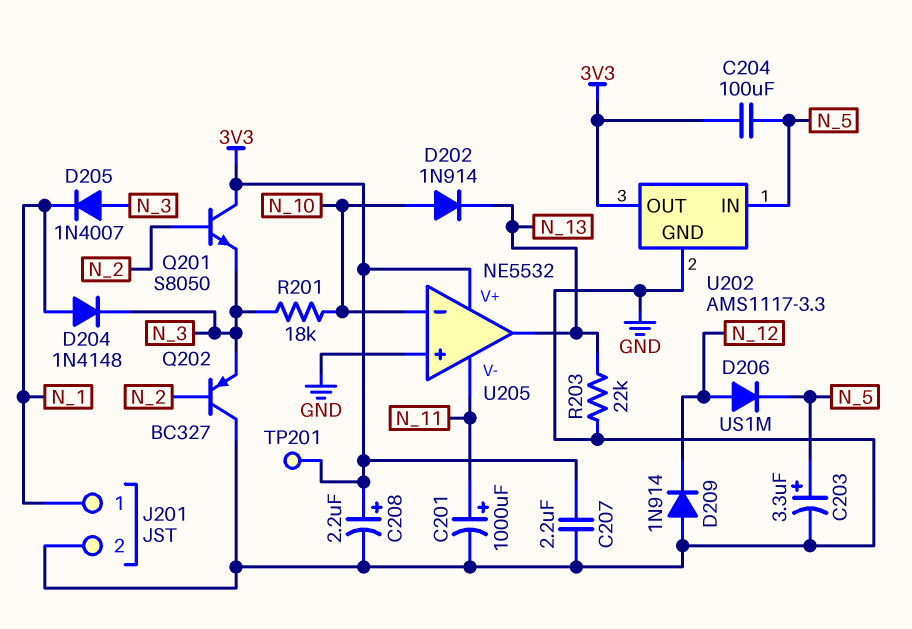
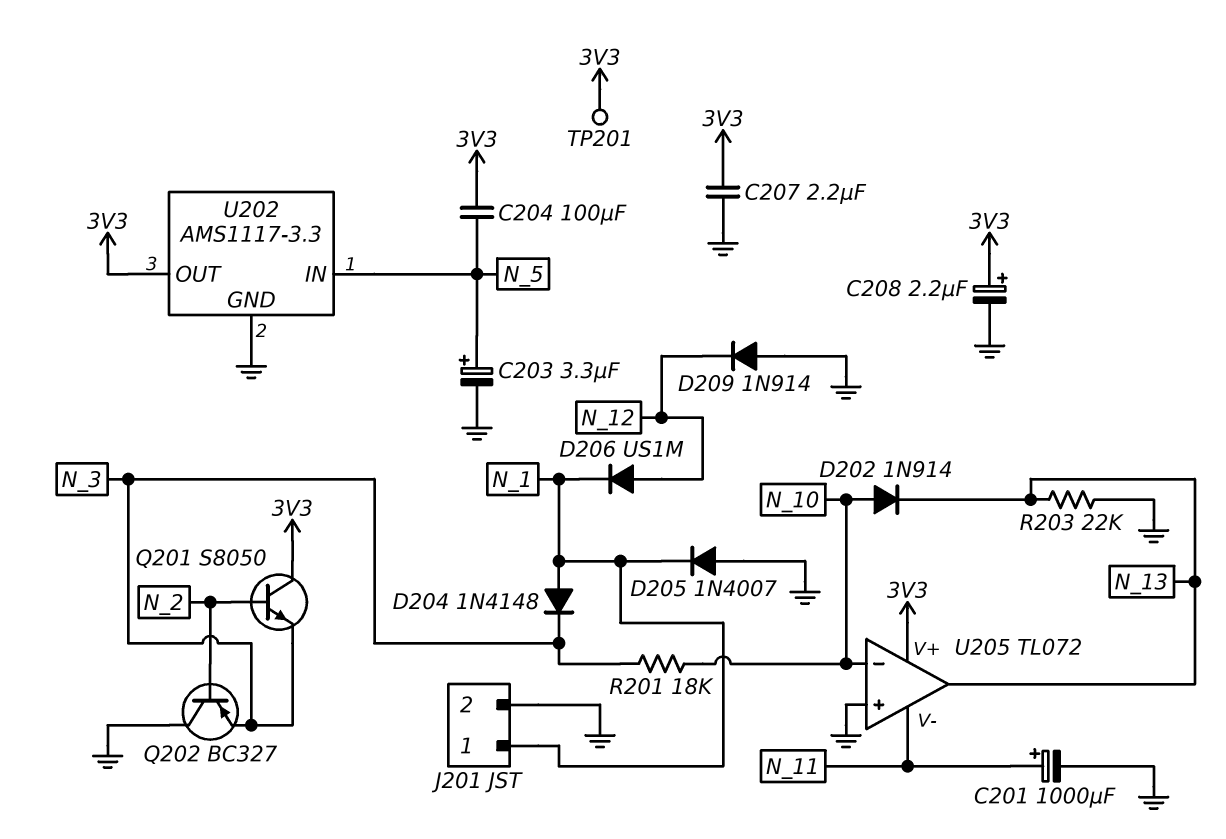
D205: diode 1N4007 (A N_3, K N_1) -> diode 1N4007 (A GND, K N_1)
D206: diode US1M (A N_12, K N_5) -> diode US1M (A N_12, K N_1)
U205: NE5532 -> TL072

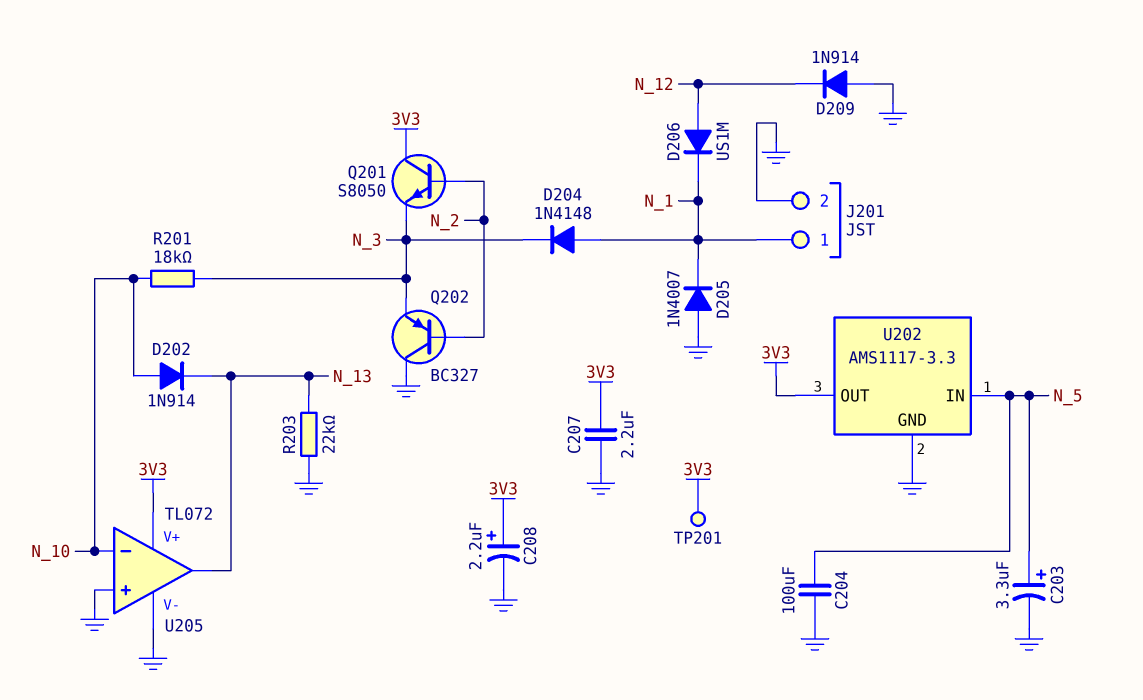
C201: 1000uF (plus N_11, minus GND) -> none
C204: 100uF (3V3, N_5) -> 100uF (GND, N_5)
U205 pin V-: N_11 -> GND

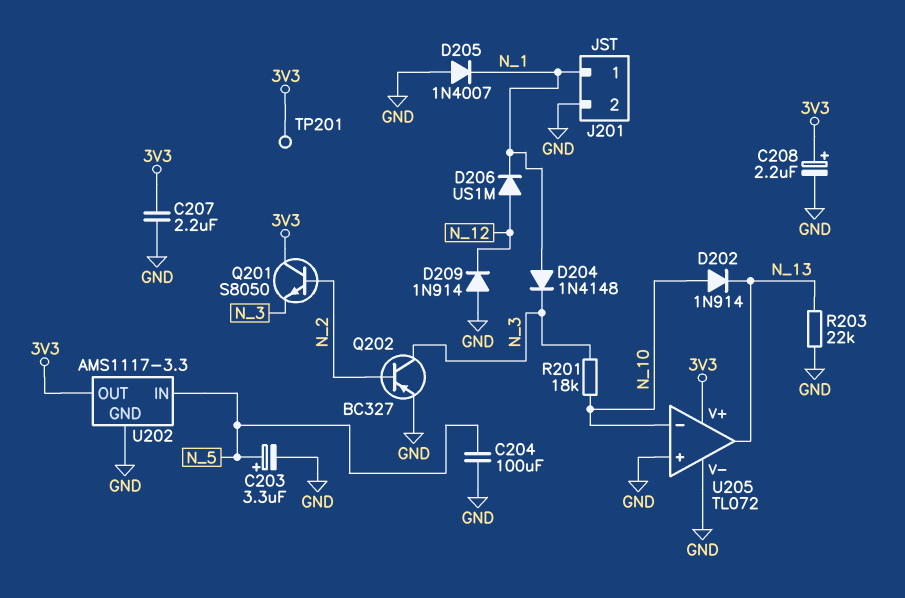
Q202: PNP BC327 (B N_2, C GND, E N_3) -> PNP BC327 (B N_2, C N_3, E GND)

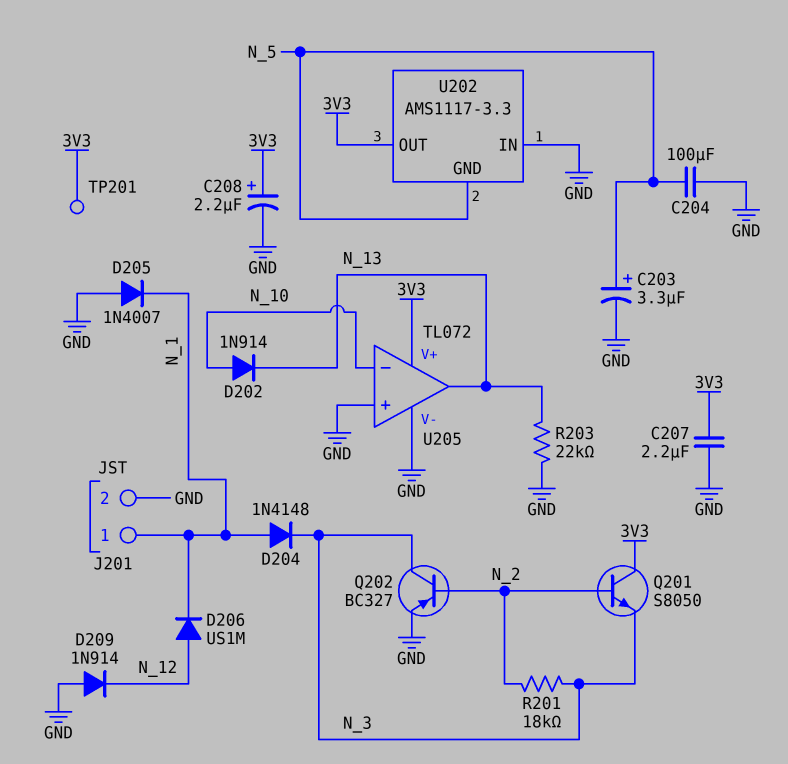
R201: 18k (N_3, N_10) -> 18k (N_2, N_3)
U202 pin GND: GND -> N_5
U202 pin IN: N_5 -> GND

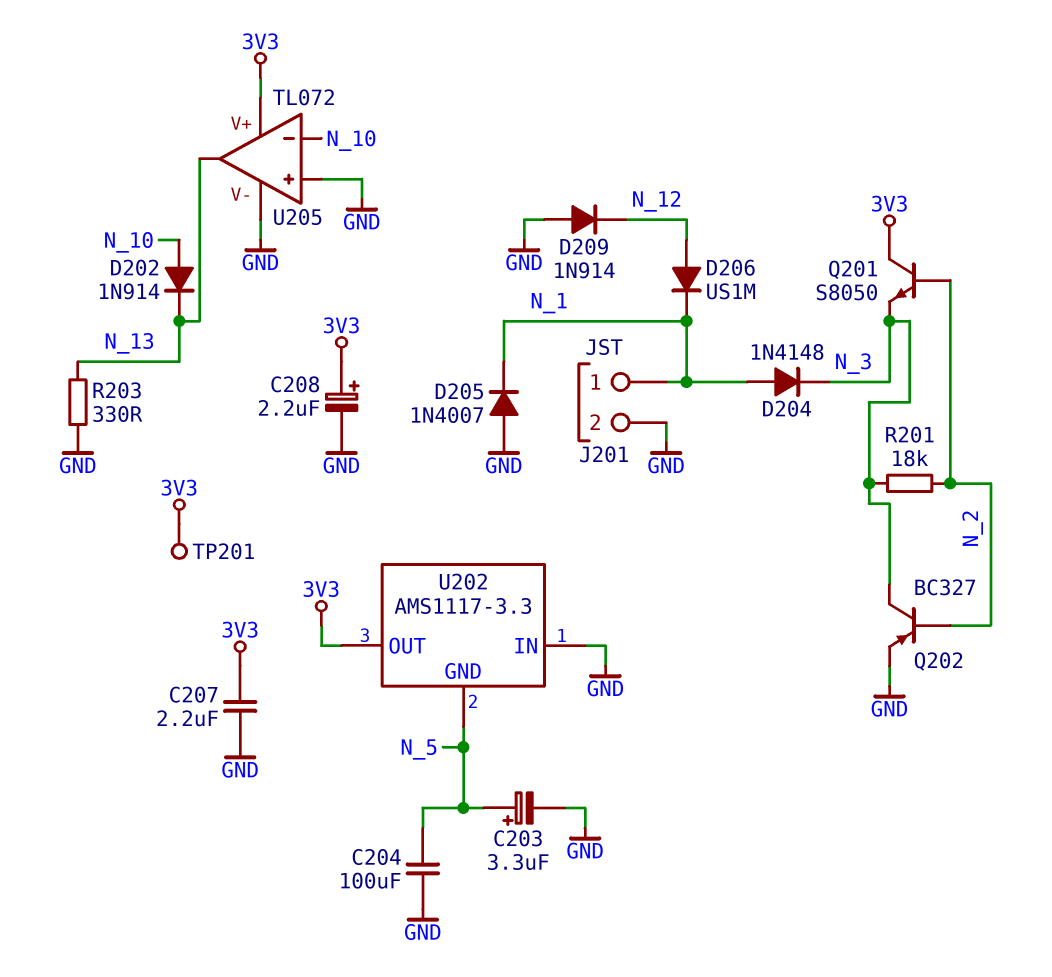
R203: 22k (GND, N_13) -> 330 (GND, N_13)

